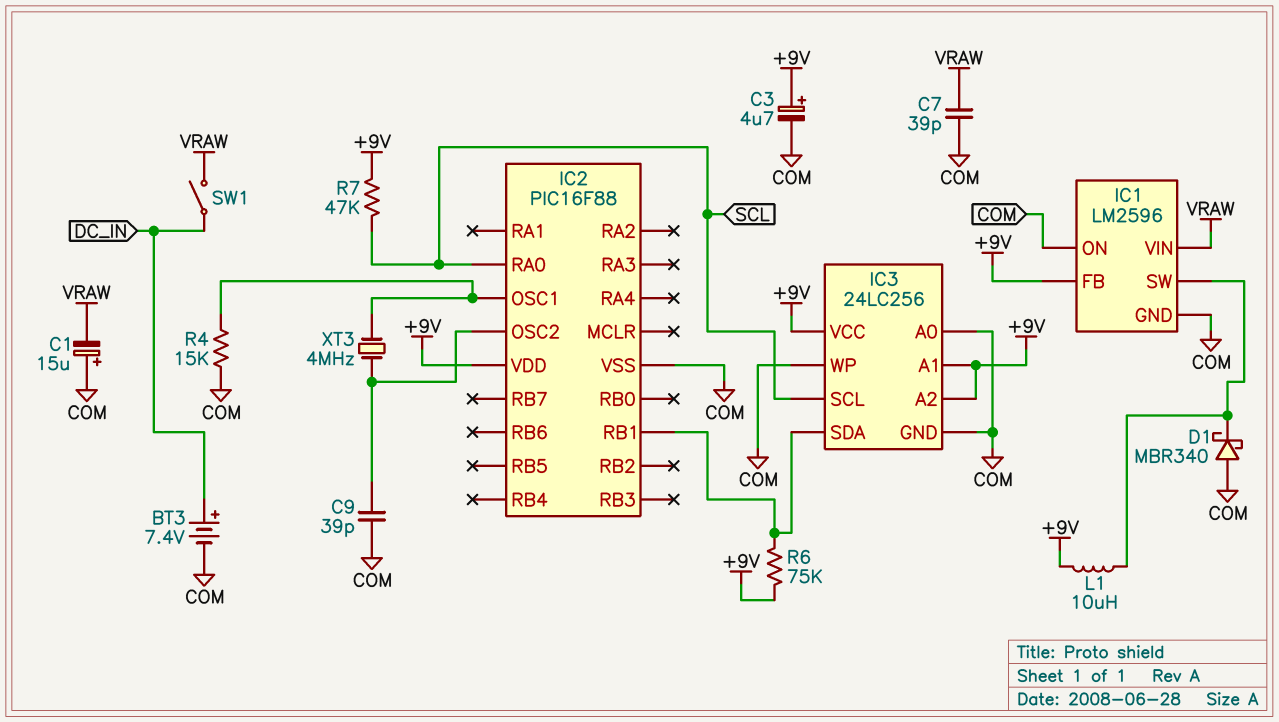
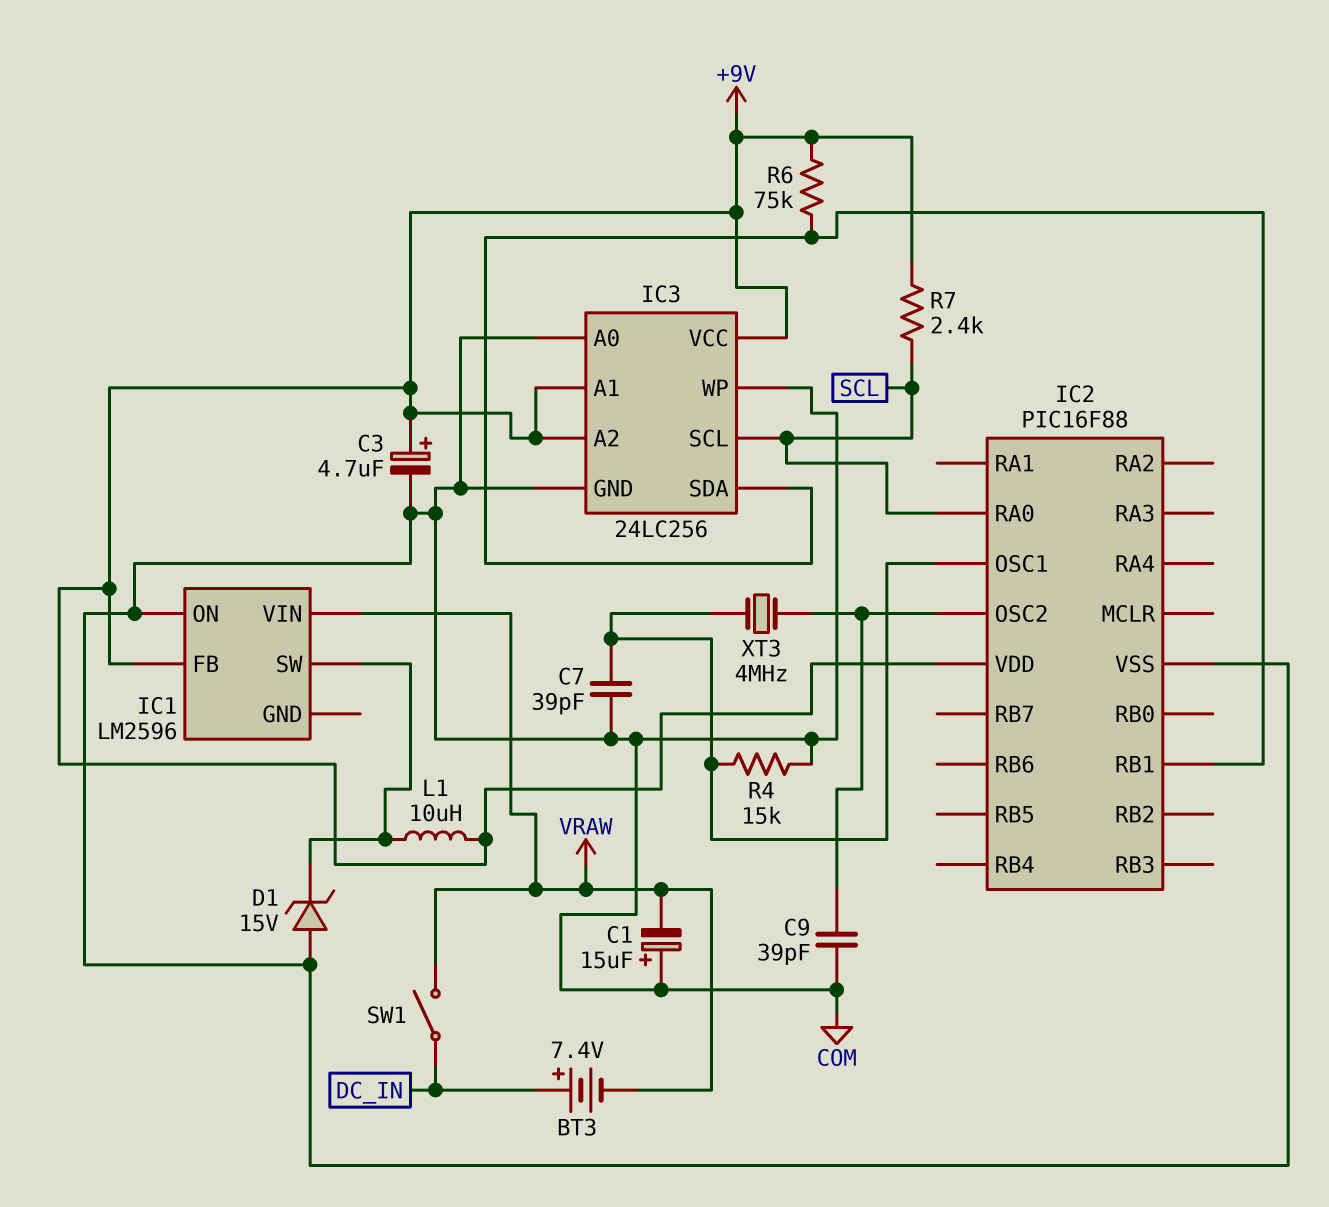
BT3: 7.4V (plus DC_IN, minus COM) -> 7.4V (plus DC_IN, minus VRAW)
C7: 39pF (COM, VRAW) -> 39pF (COM, IC2/OSC1)
D1: schottky MBR340 (A COM, K IC1/SW) -> zener 15V (A COM, K IC1/SW)
IC1 pin GND: COM -> none
R7: 47k (+9V, SCL) -> 2.4k (+9V, SCL)

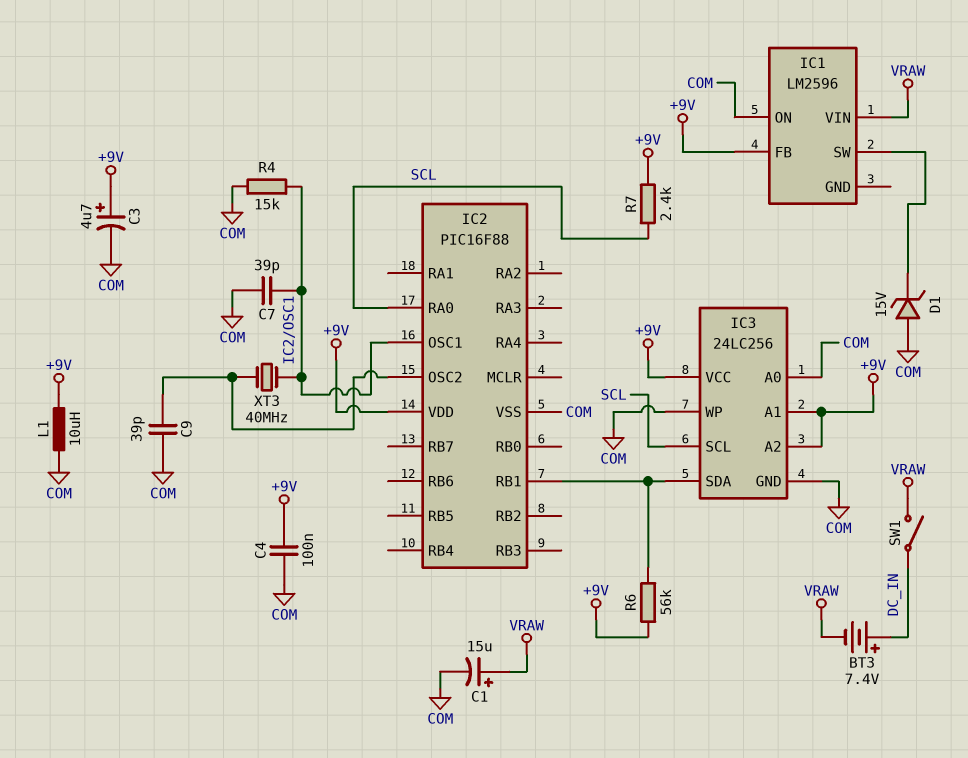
C1: 15uF (plus COM, minus VRAW) -> 15uF (plus VRAW, minus COM)
C4: none -> 100nF (+9V, COM)
L1: 10uH (+9V, IC1/SW) -> 10uH (+9V, COM)
R6: 75k (+9V, IC2/RB1) -> 56k (+9V, IC2/RB1)
XT3: 4MHz (IC2/OSC1, IC2/OSC2) -> 40MHz (IC2/OSC1, IC2/OSC2)

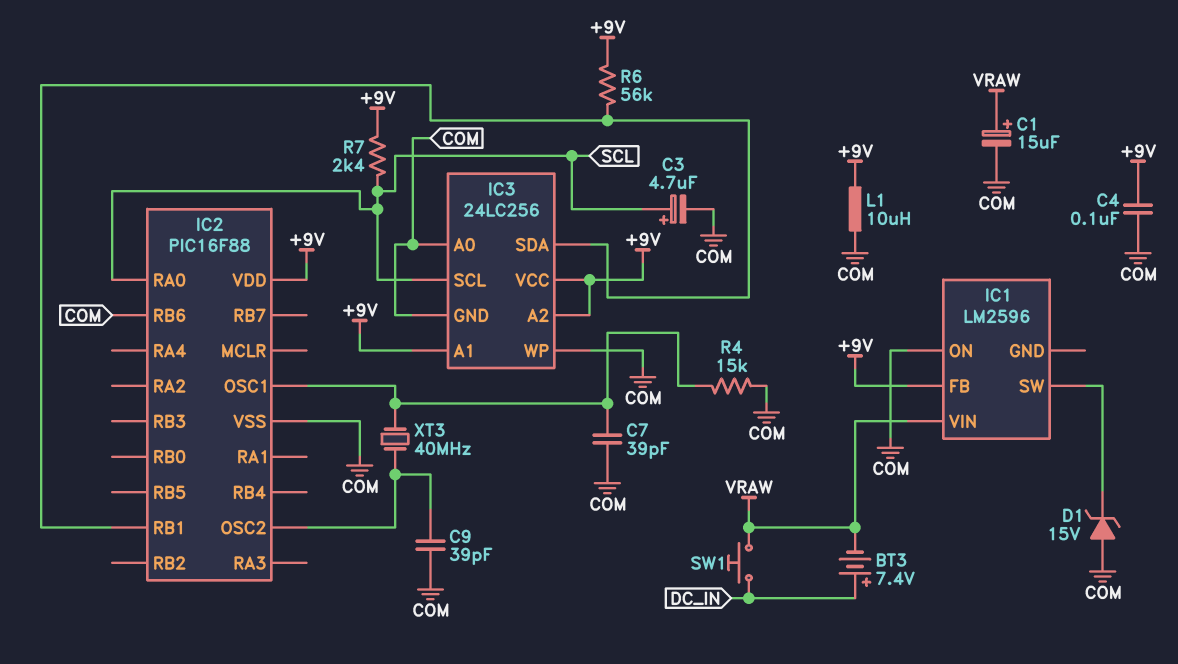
C3: 4.7uF (plus +9V, minus COM) -> 4.7uF (plus SCL, minus COM)
IC2 pin RB6: none -> COM
SW1: switch (DC_IN, VRAW) -> button (DC_IN, VRAW)

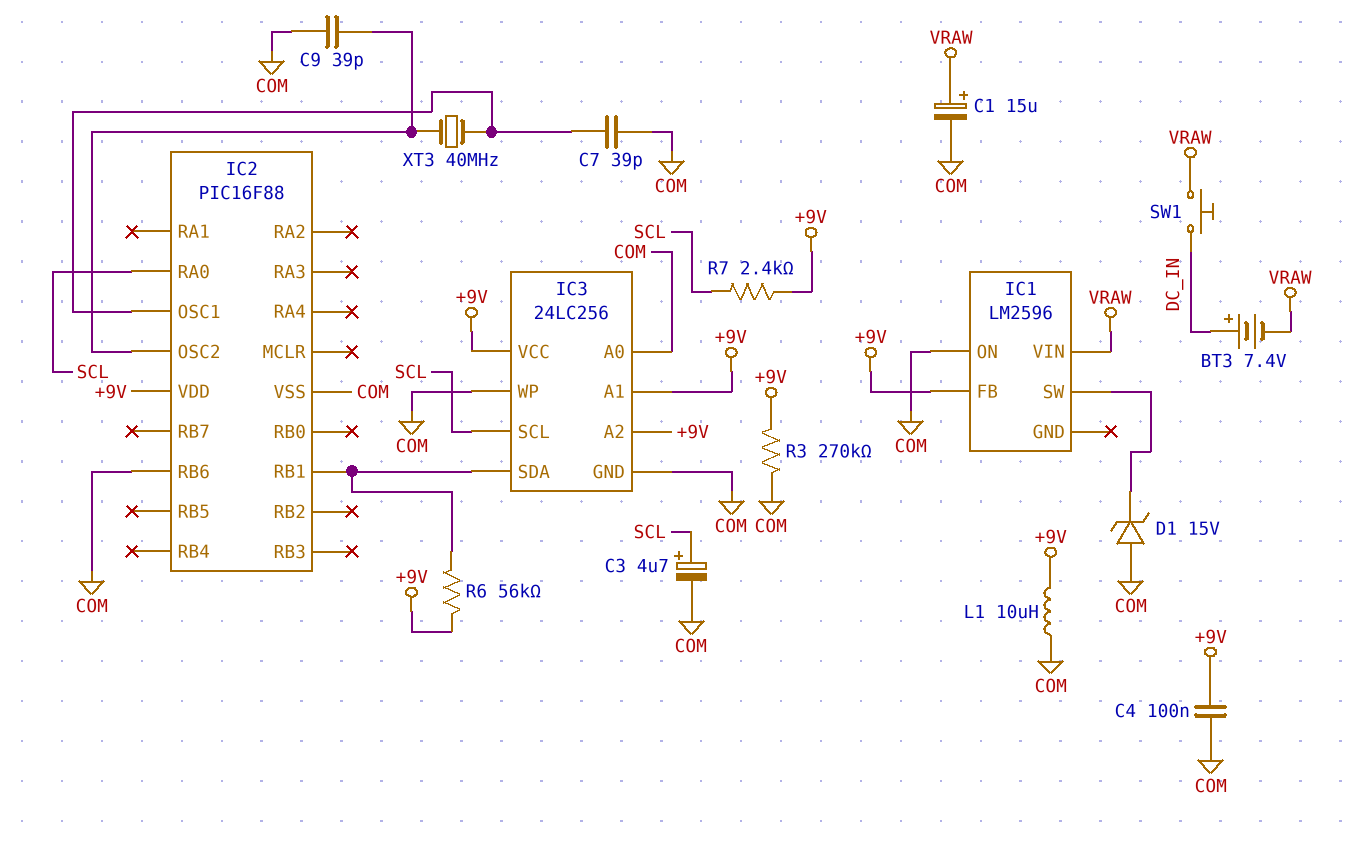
R3: none -> 270k (+9V, COM)
R4: 15k (COM, IC2/OSC1) -> none

